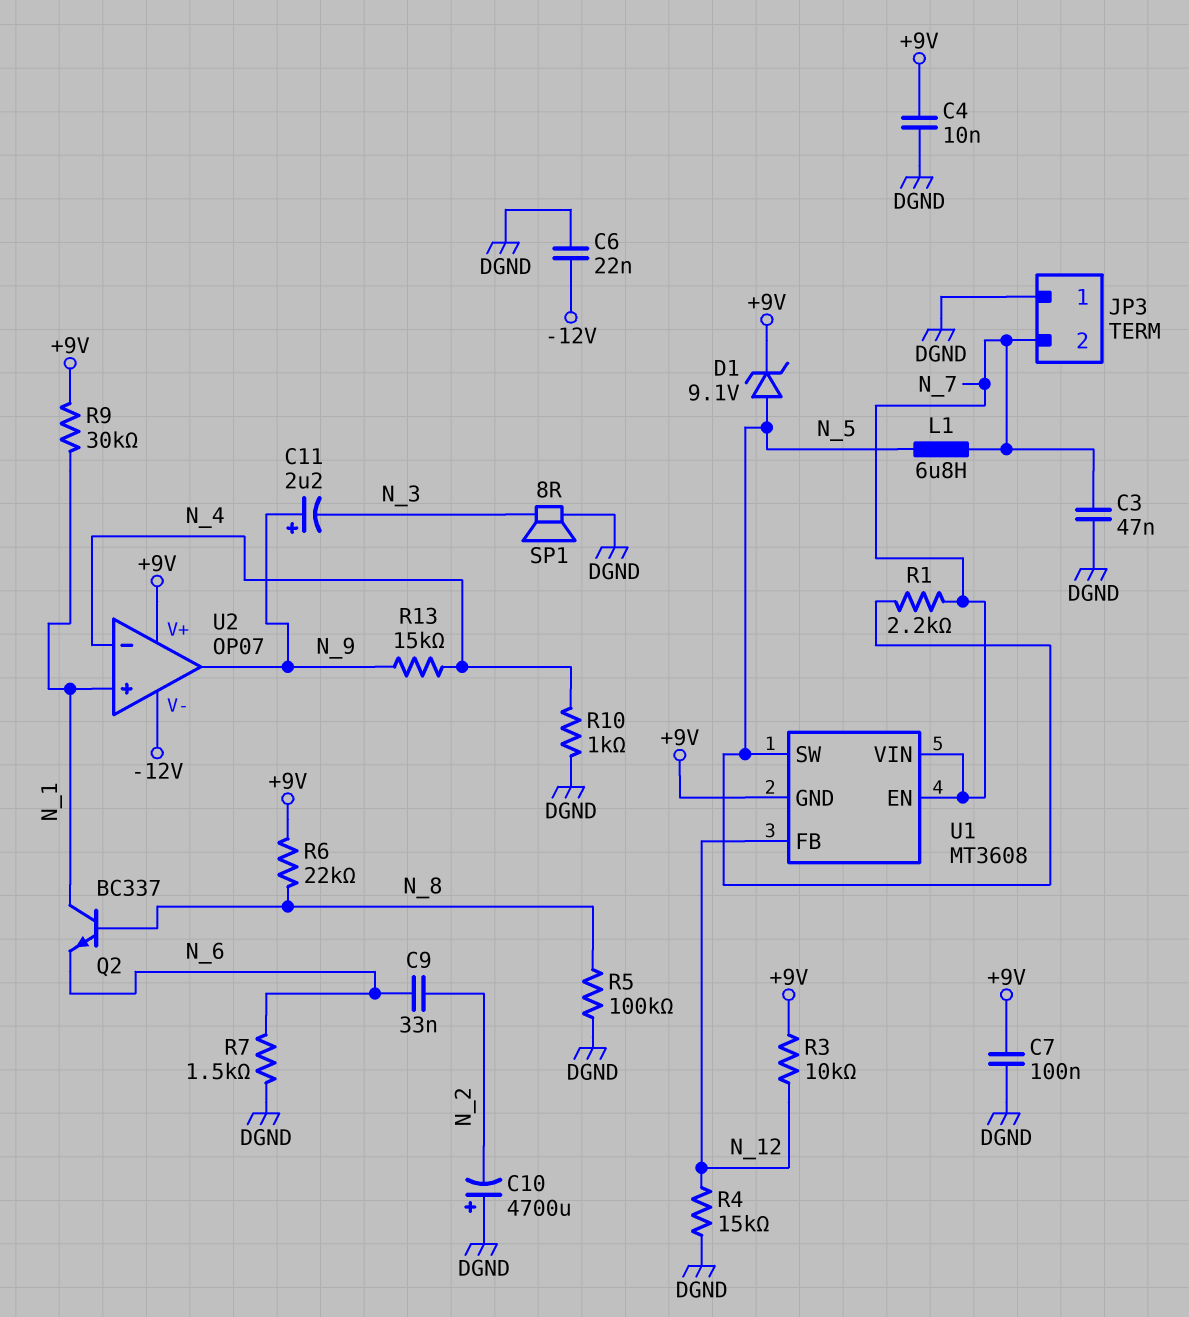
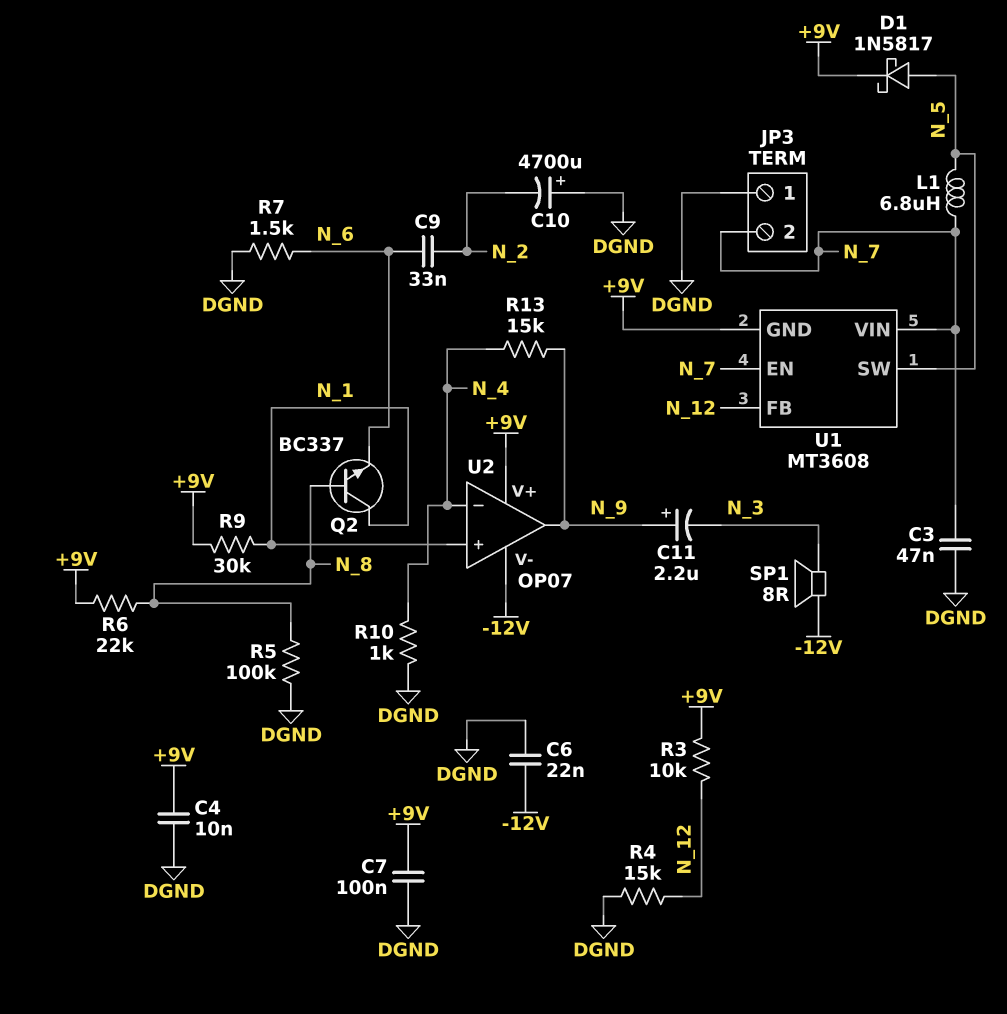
D1: zener 9.1V (A N_5, K +9V) -> schottky 1N5817 (A N_5, K +9V)
R1: 2.2k (N_5, N_7) -> none
SP1: speaker 8R (DGND, N_3) -> speaker 8R (-12V, N_3)

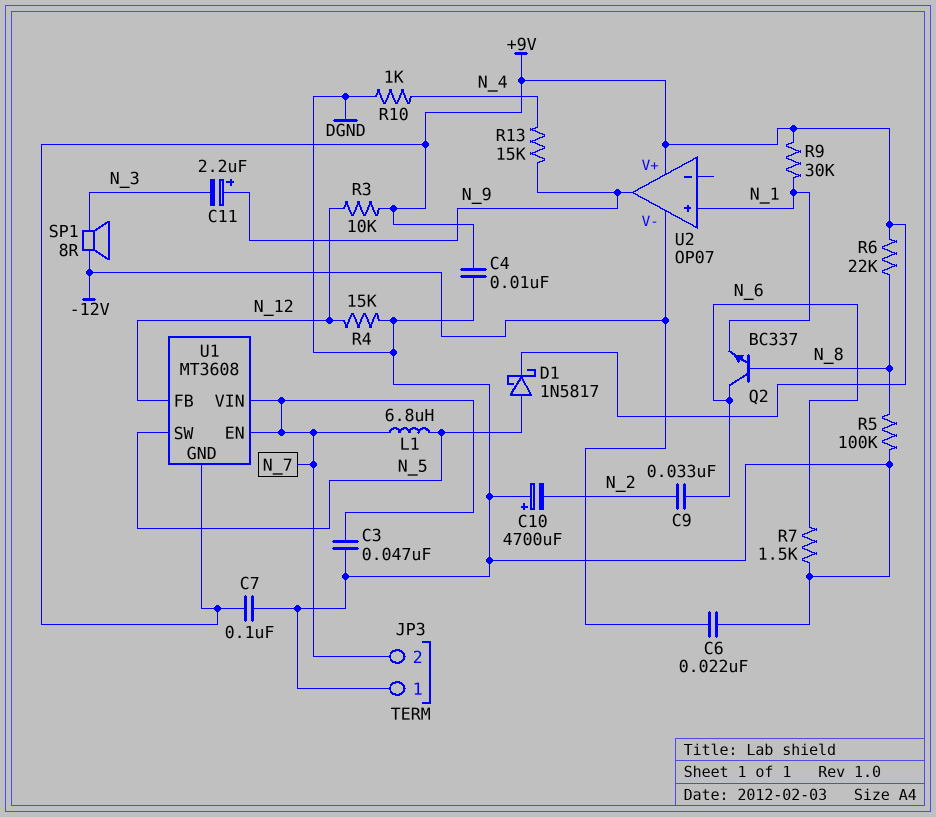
Q2: NPN BC337 (B N_8, C N_1, E N_6) -> NPN BC337 (B N_8, C N_6, E N_1)
U2 pin in-: N_4 -> none

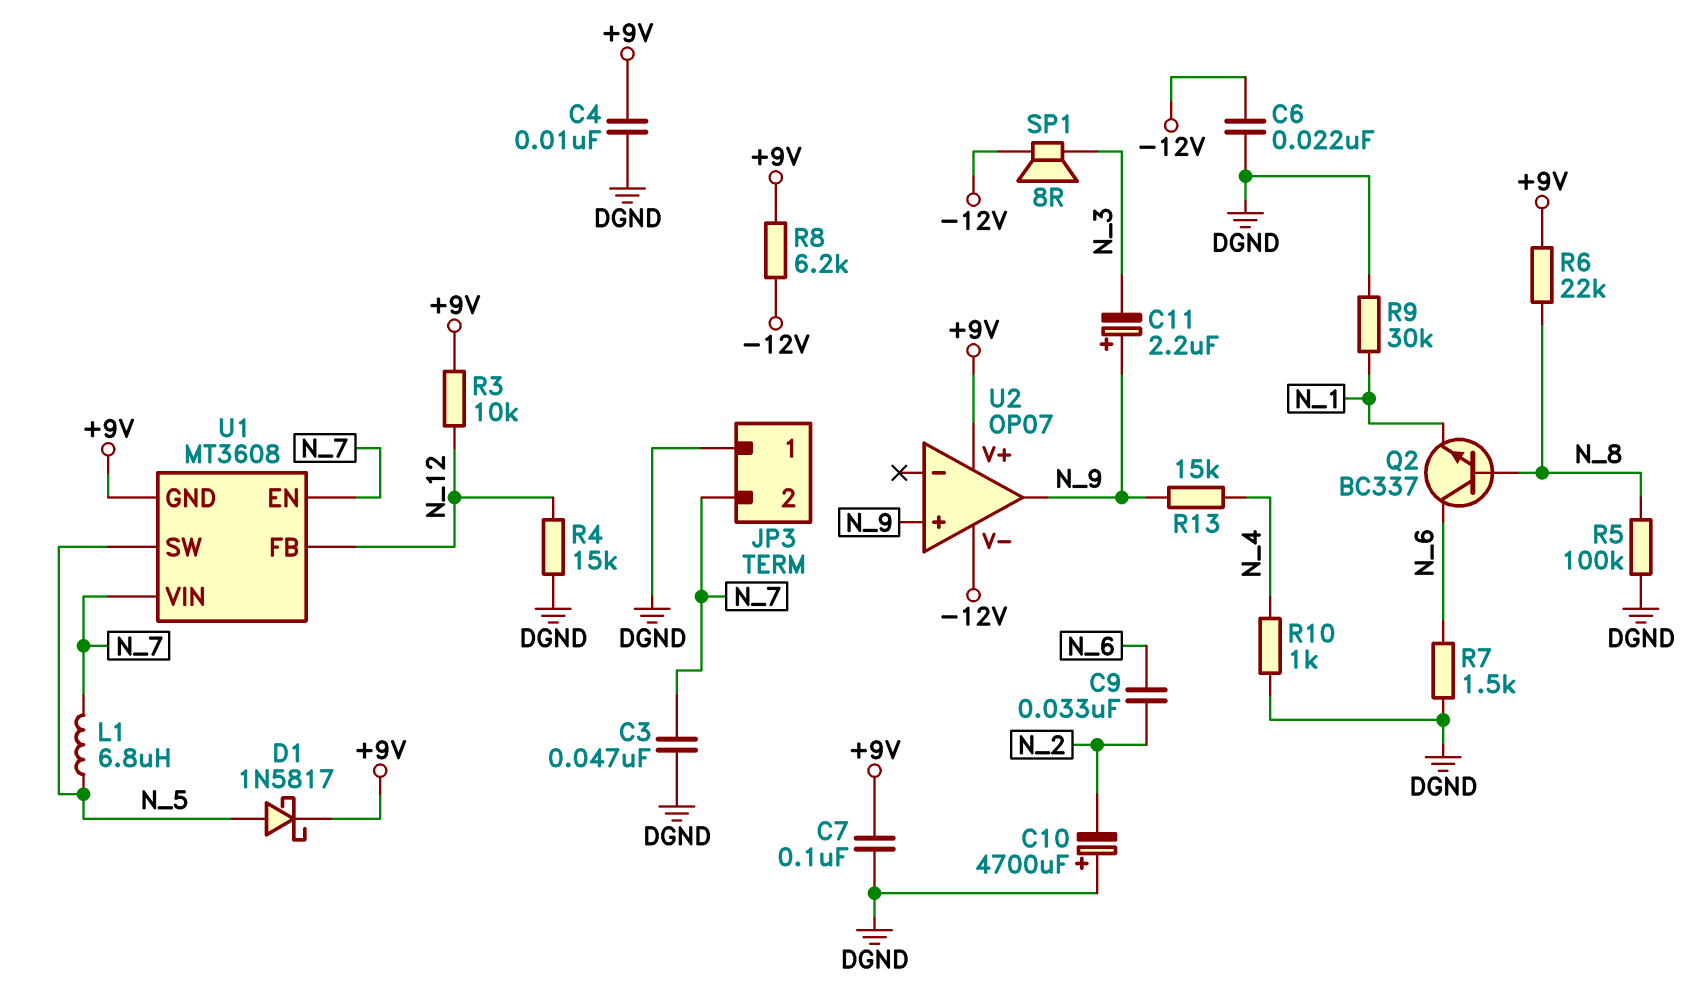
R8: none -> 6.2k (+9V, -12V)
R9: 30k (+9V, N_1) -> 30k (DGND, N_1)
U2 pin in+: N_1 -> N_9

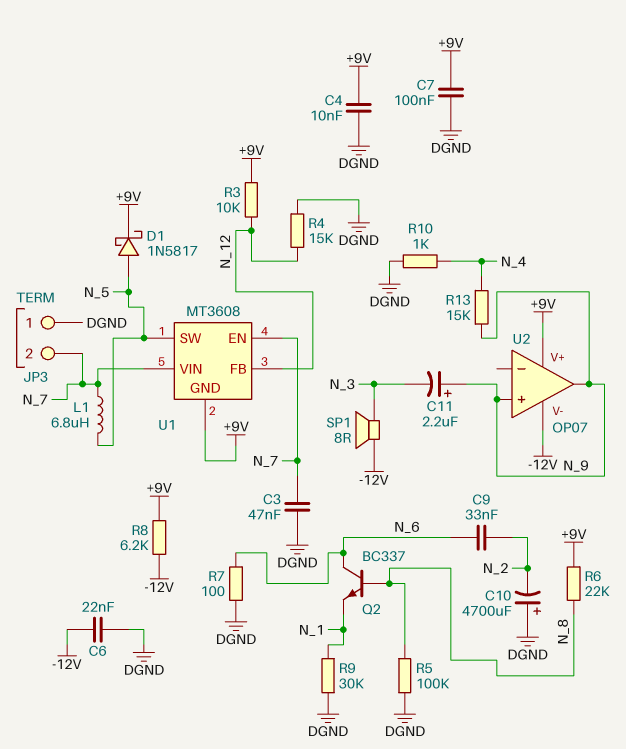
R7: 1.5k (DGND, N_6) -> 100 (DGND, N_6)

